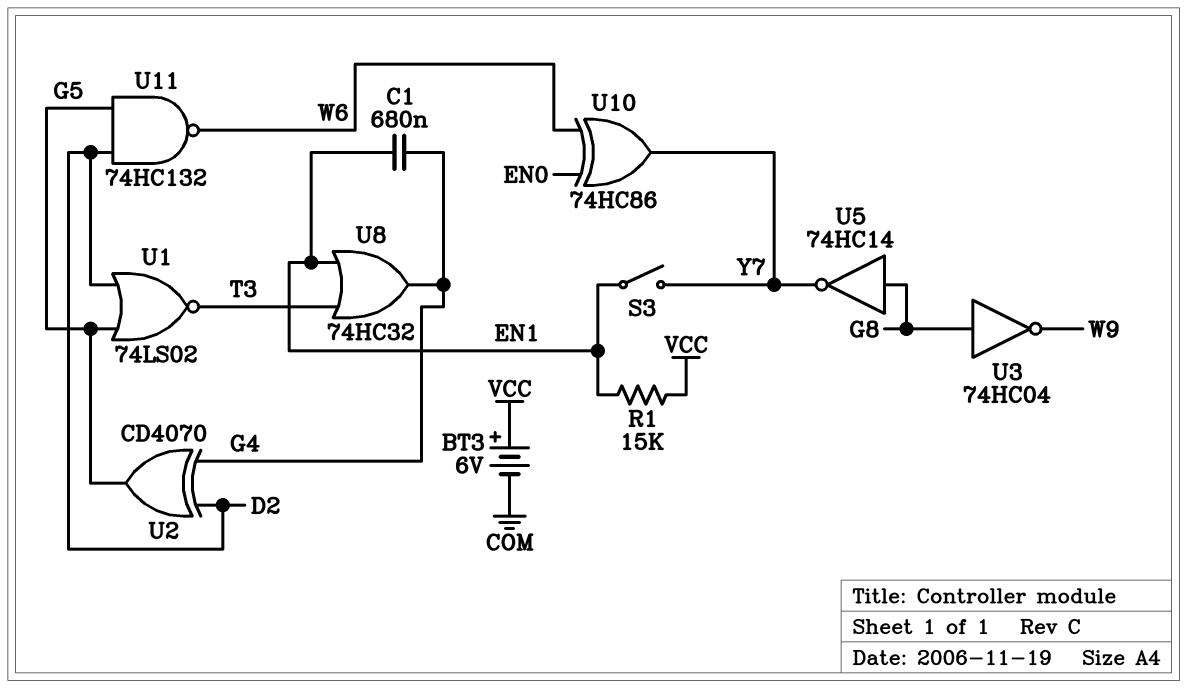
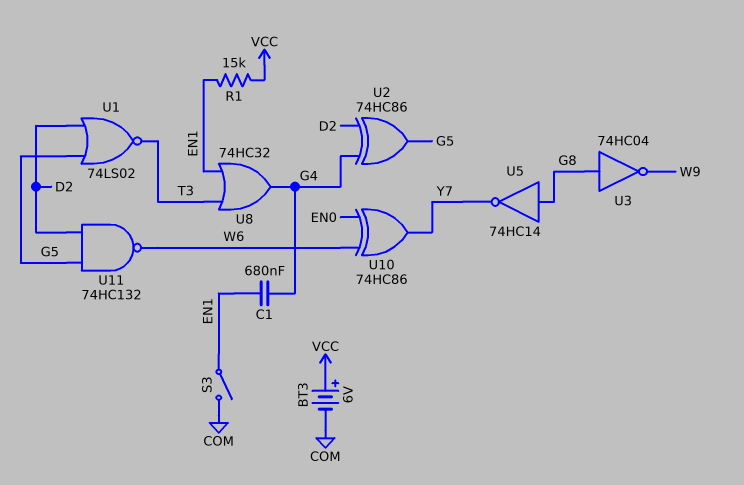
S3: switch (EN1, Y7) -> switch (COM, EN1)
U2: XOR CD4070 (in D2, in G4, out G5) -> XOR 74HC86 (in D2, in G4, out G5)

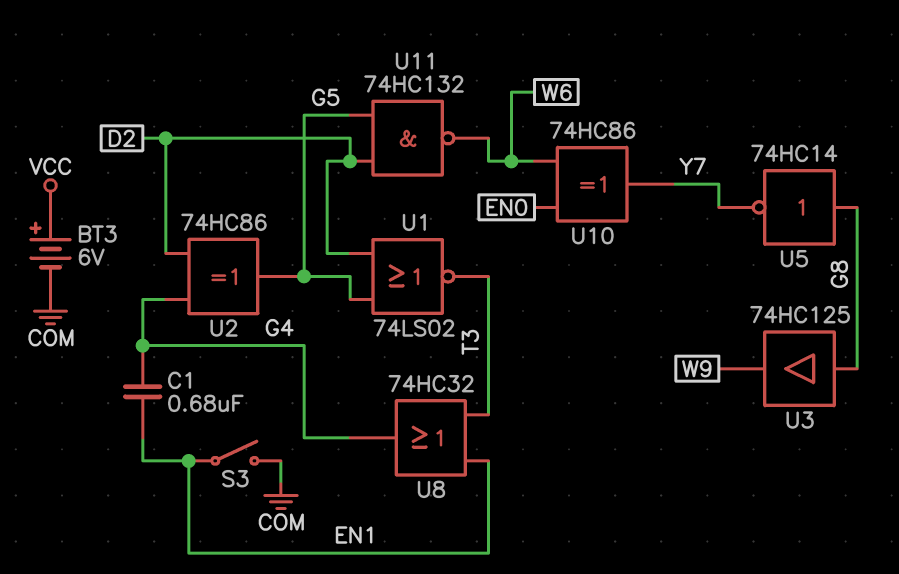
R1: 15k (EN1, VCC) -> none
U3: NOT 74HC04 (in G8, out W9) -> buffer 74HC125 (in G8, out W9)

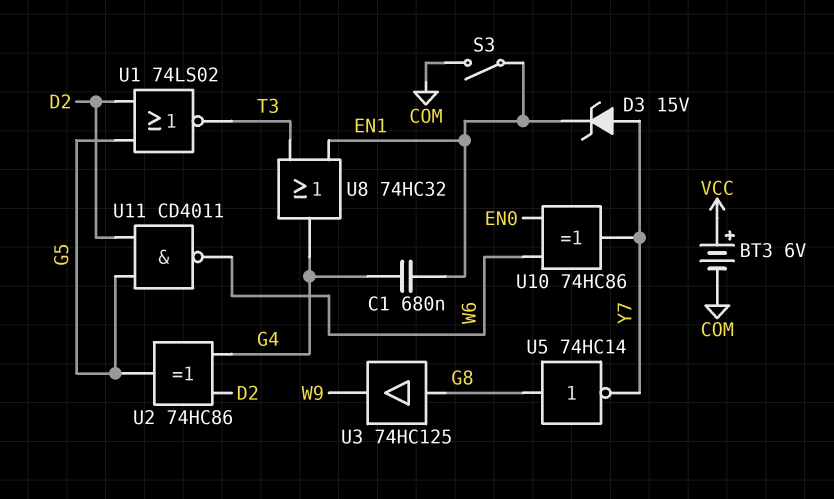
D3: none -> zener 15V (A Y7, K EN1)
U11: NAND 74HC132 (in D2, in G5, out W6) -> NAND CD4011 (in D2, in G5, out W6)

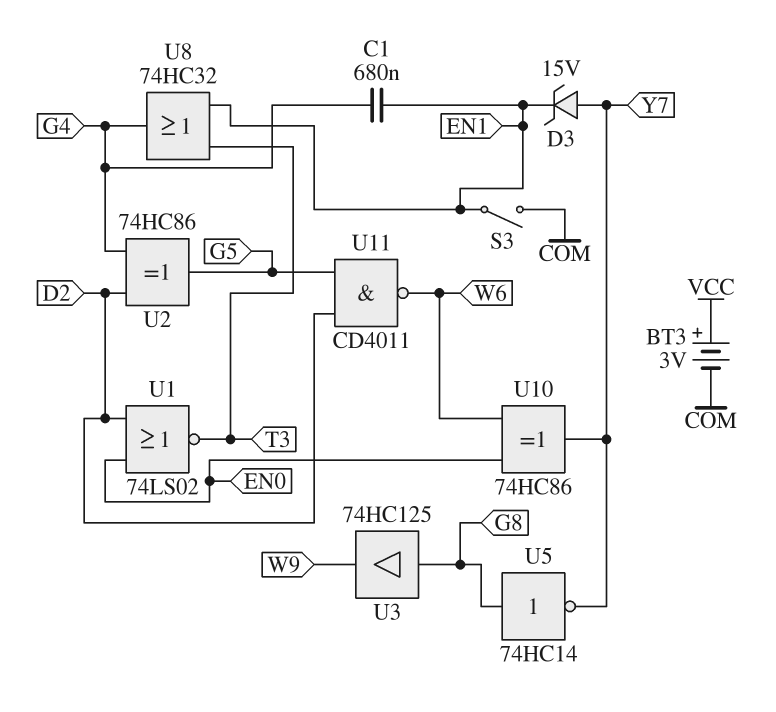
BT3: 6V (plus VCC, minus COM) -> 3V (plus VCC, minus COM)
U1: NOR 74LS02 (in D2, in G5, out T3) -> NOR 74LS02 (in D2, in EN0, out T3)

